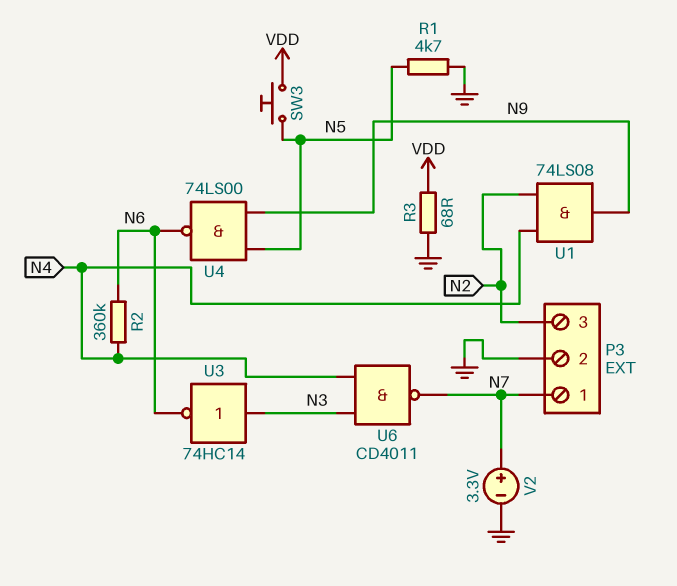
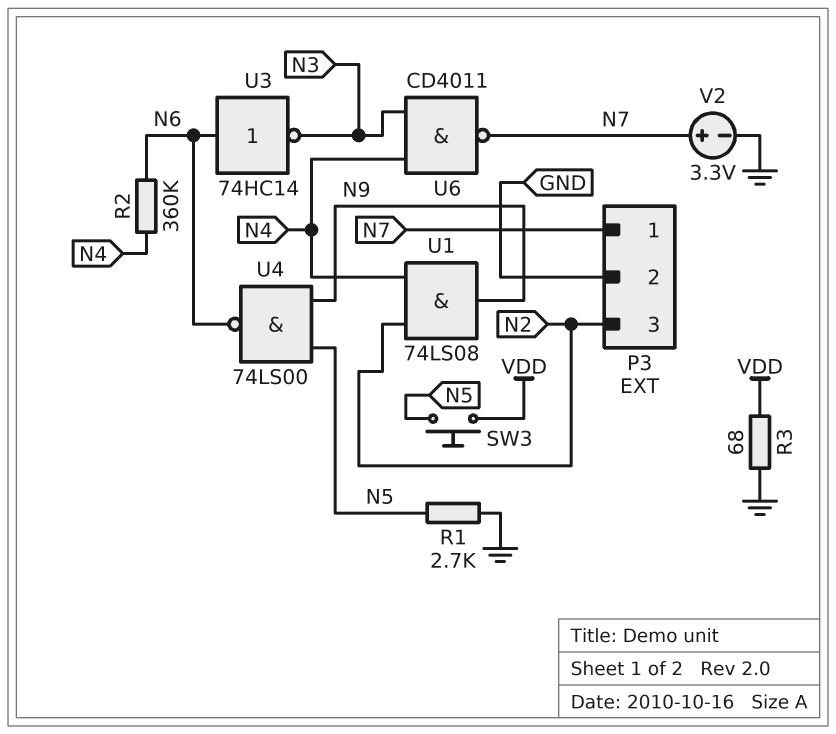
R1: 4.7k (GND, N5) -> 2.7k (GND, N5)
U3: NOT 74HC14 (in N3, out N6) -> NOT 74HC14 (in N6, out N3)

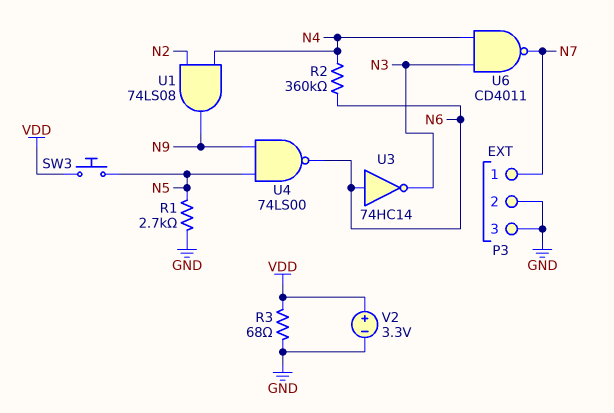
P3 pin 3: N2 -> GND
V2: 3.3V (plus N7, minus GND) -> 3.3V (plus VDD, minus GND)

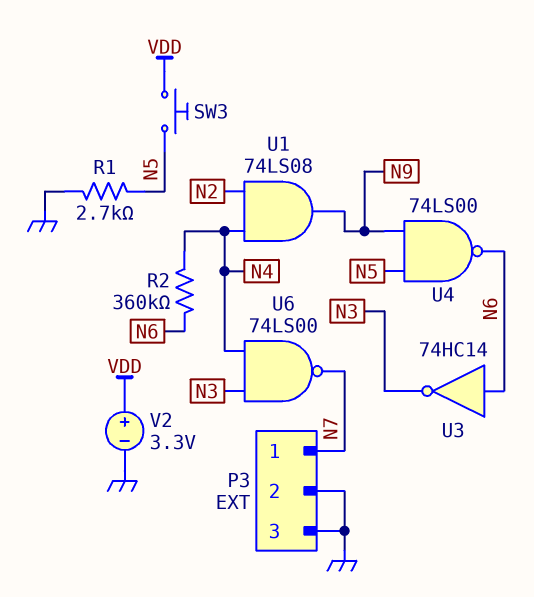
R3: 68 (GND, VDD) -> none
U6: NAND CD4011 (in N3, in N4, out N7) -> NAND 74LS00 (in N3, in N4, out N7)

